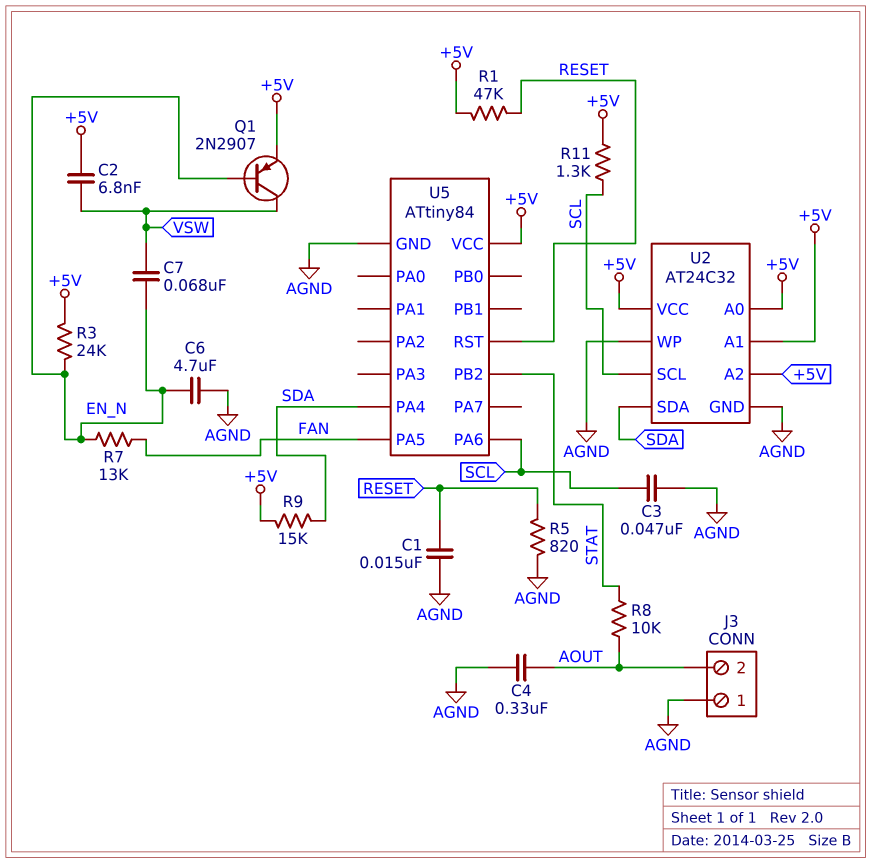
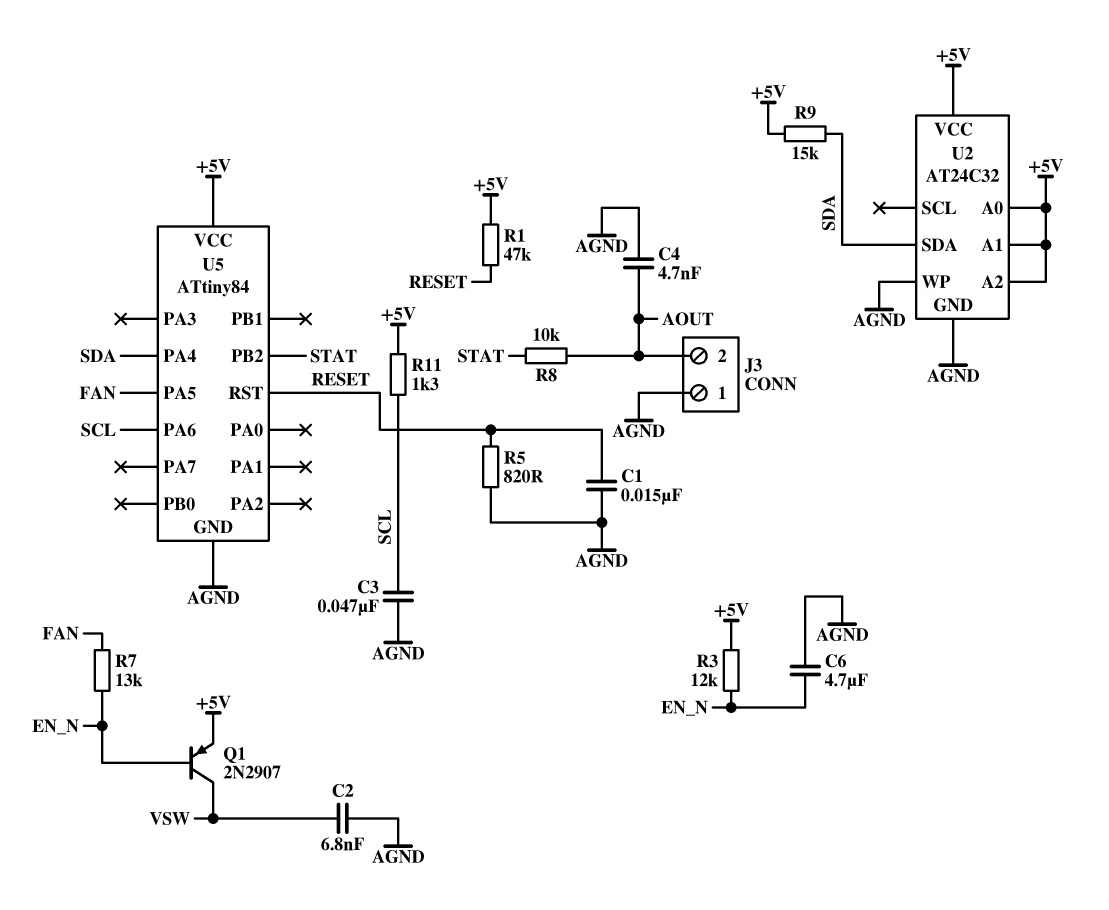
C2: 6.8nF (+5V, VSW) -> 6.8nF (AGND, VSW)
C4: 330nF (AGND, AOUT) -> 4.7nF (AGND, AOUT)
C7: 68nF (EN_N, VSW) -> none
R3: 24k (+5V, EN_N) -> 12k (+5V, EN_N)
U2 pin SCL: SCL -> none

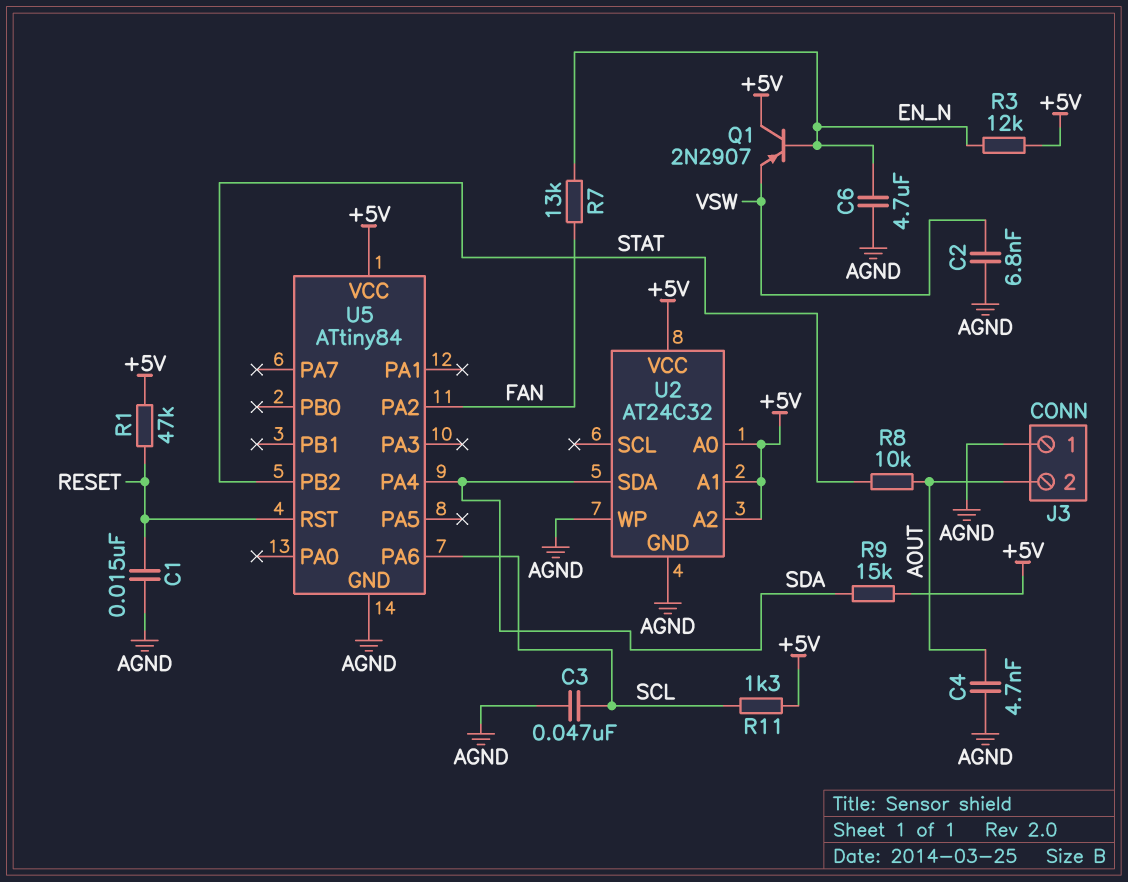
Q1: PNP 2N2907 (B EN_N, C VSW, E +5V) -> PNP 2N2907 (B EN_N, C +5V, E VSW)
R5: 820 (AGND, RESET) -> none
U5 pin PA2: none -> FAN
U5 pin PA5: FAN -> none

